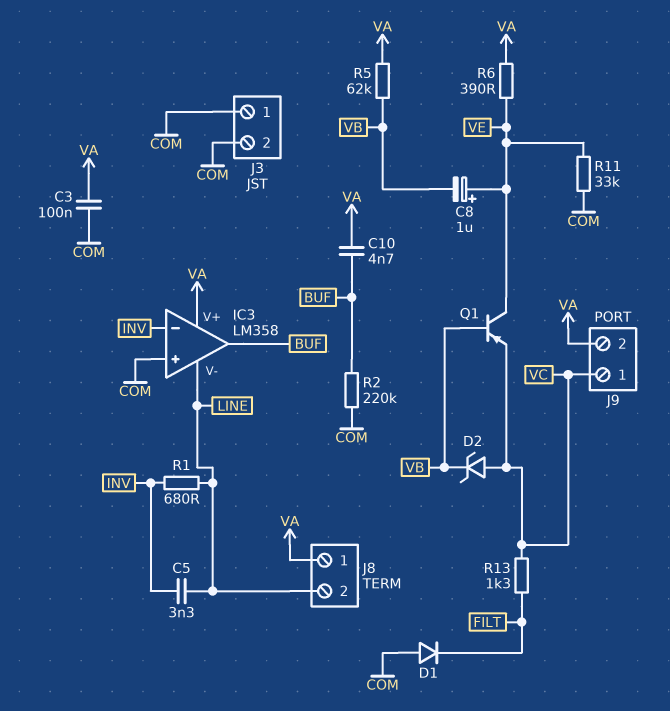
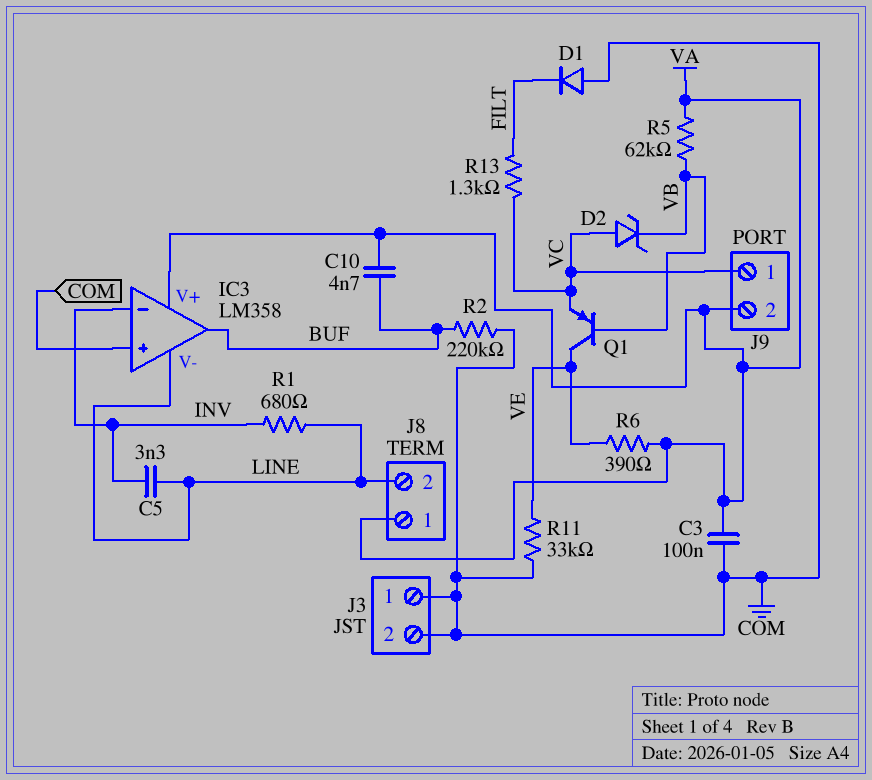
C8: 1uF (plus VE, minus VB) -> none

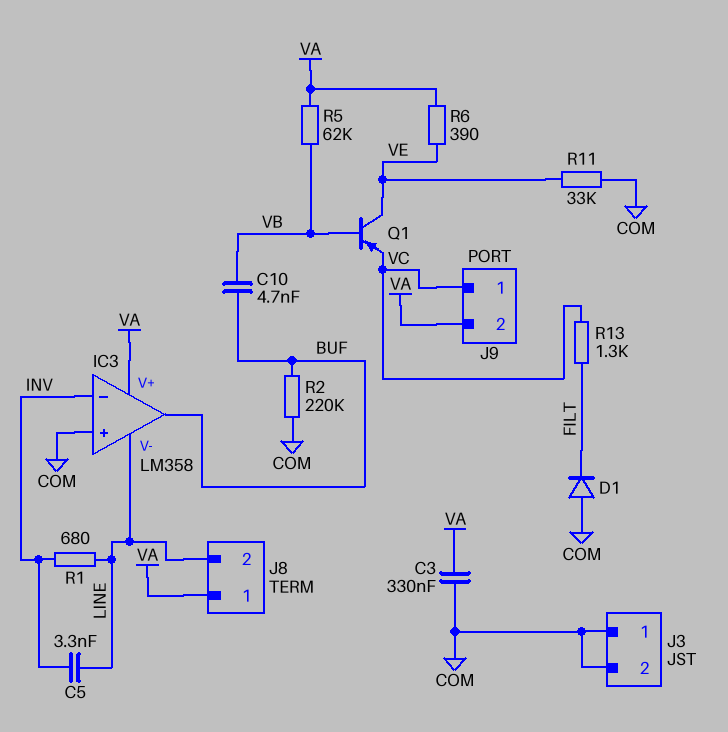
C3: 100nF (COM, VA) -> 330nF (COM, VA)
C10: 4.7nF (BUF, VA) -> 4.7nF (BUF, VB)
D2: zener (A VC, K VB) -> none

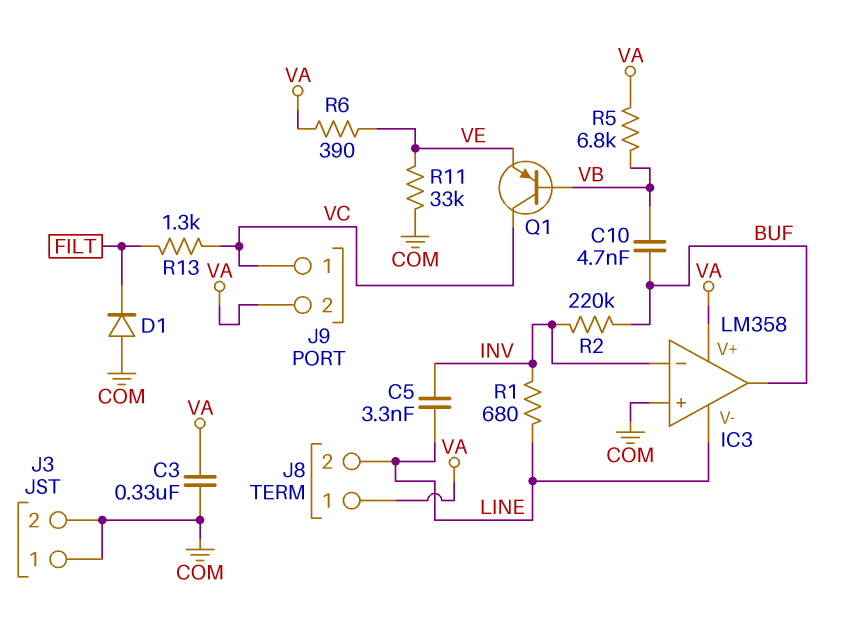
Q1: PNP (B VB, C VE, E VC) -> PNP (B VB, C VC, E VE)
R2: 220k (BUF, COM) -> 220k (BUF, INV)
R5: 62k (VA, VB) -> 6.8k (VA, VB)

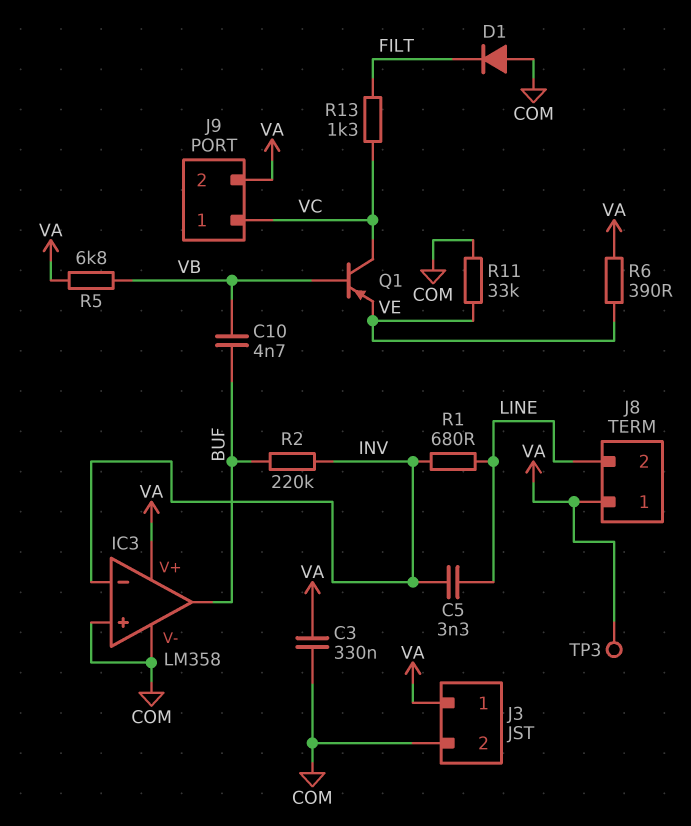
IC3 pin V-: LINE -> COM
J3 pin 1: COM -> VA
TP3: none -> test point (VA)

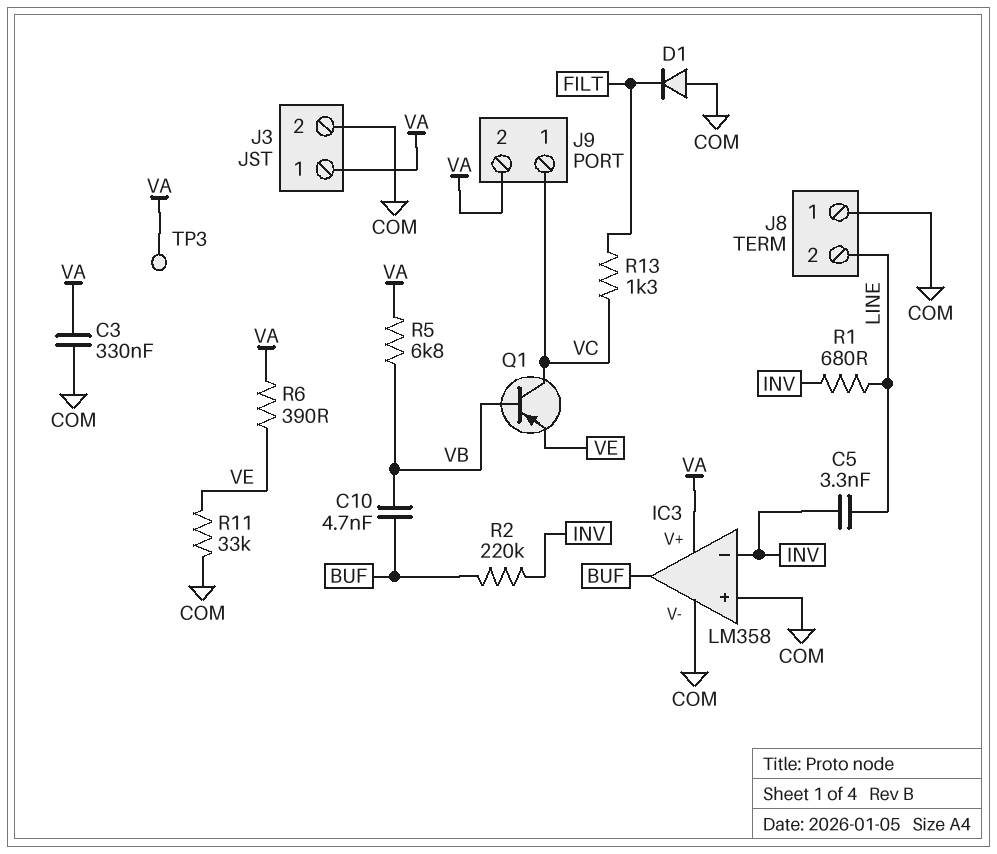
J8 pin 1: VA -> COM

